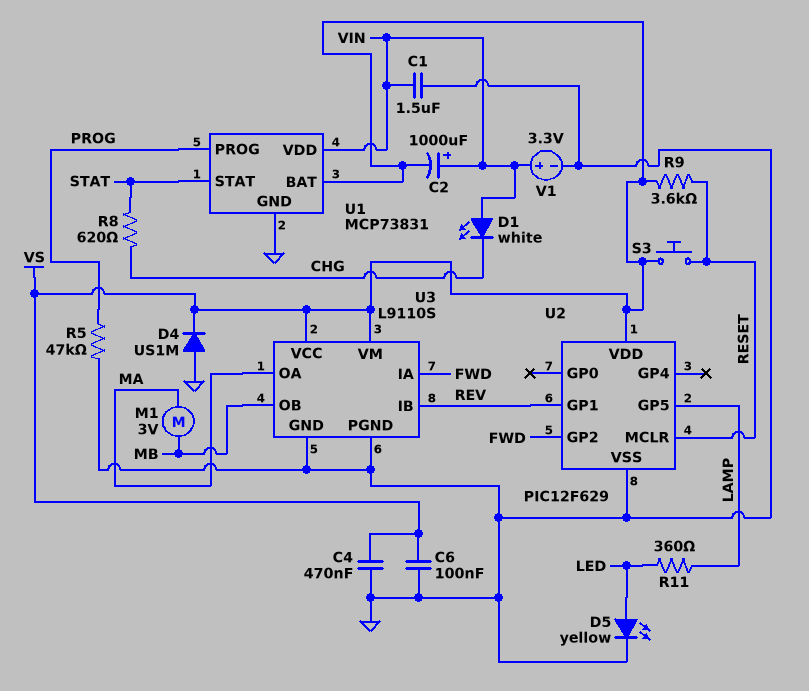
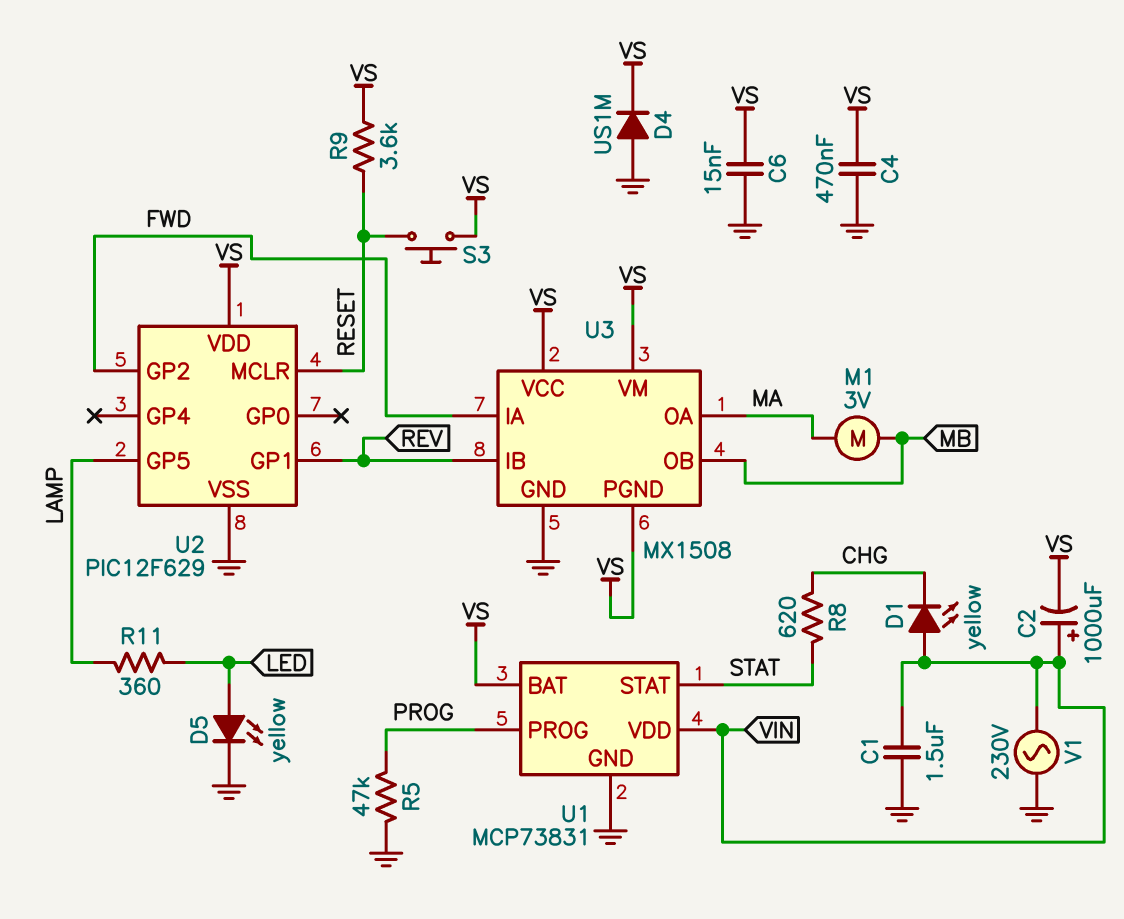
C6: 100nF (GND, VS) -> 15nF (GND, VS)
D1: LED white (A VIN, K CHG) -> LED yellow (A VIN, K CHG)
U3: L9110S -> MX1508
U3 pin PGND: GND -> VS
V1: 3.3V (plus VIN, minus GND) -> AC 230V (GND, VIN)

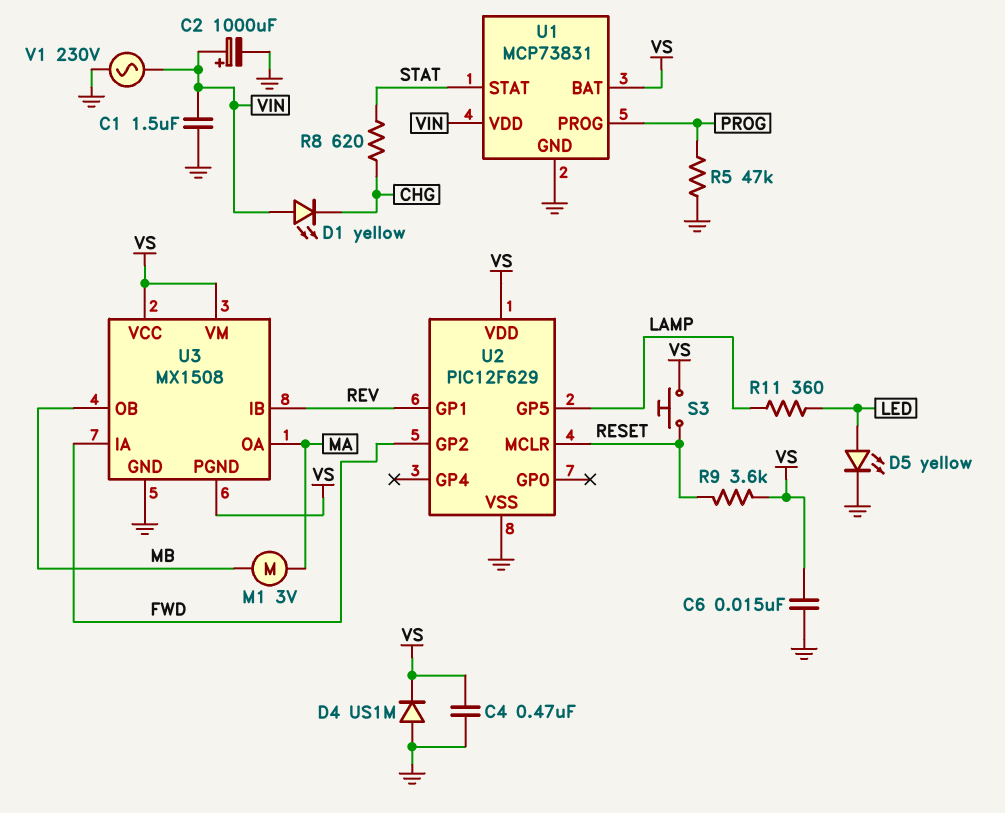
C2: 1000uF (plus VIN, minus VS) -> 1000uF (plus VIN, minus GND)

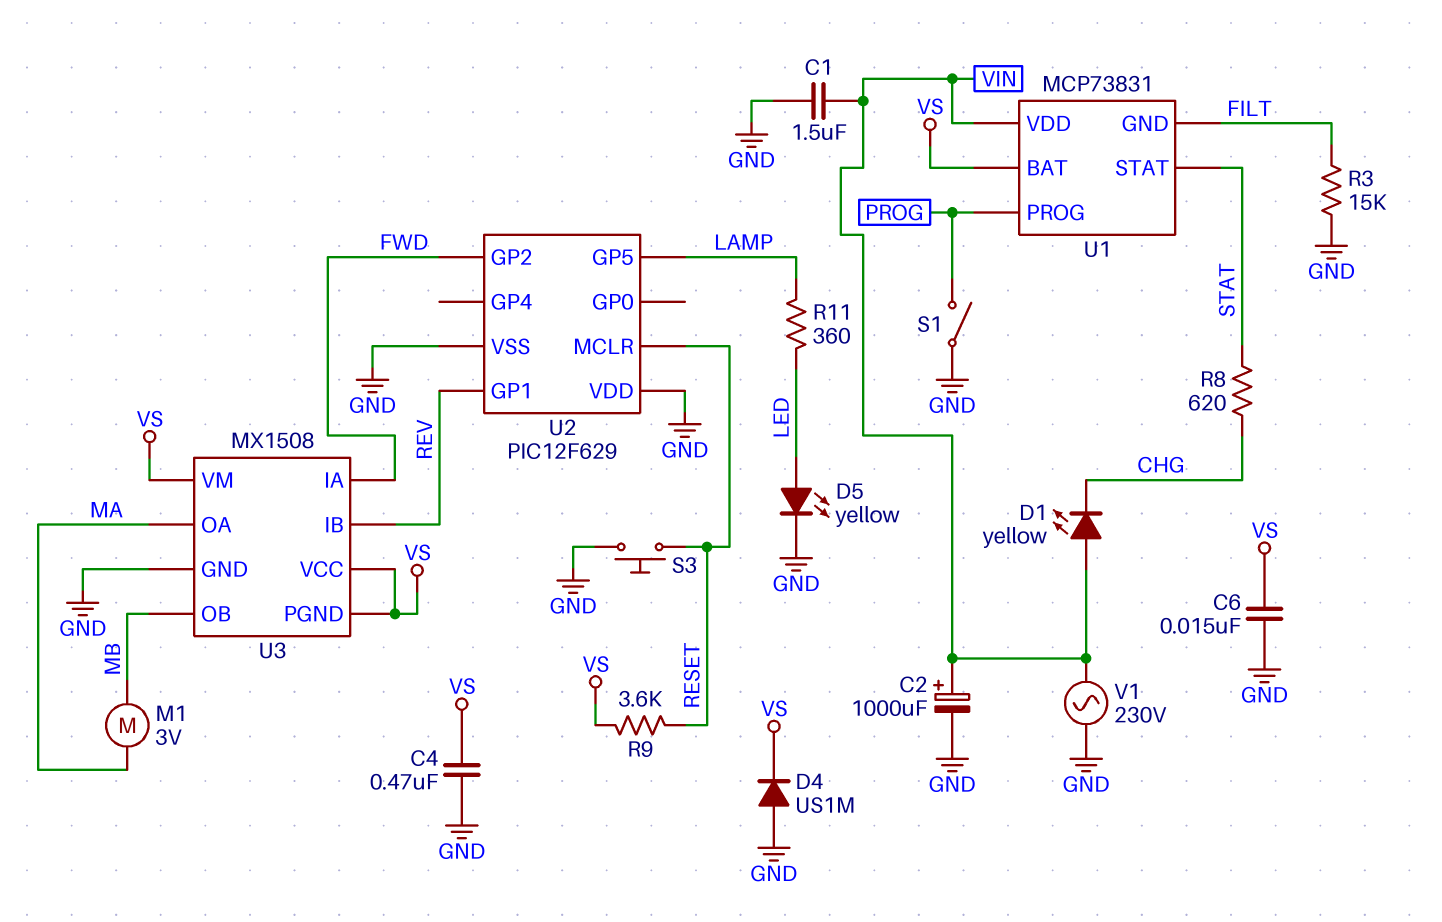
R3: none -> 15k (FILT, GND)
R5: 47k (GND, PROG) -> none
S1: none -> switch (GND, PROG)
S3: button (RESET, VS) -> button (GND, RESET)
U1 pin GND: GND -> FILT
U2 pin VDD: VS -> GND

